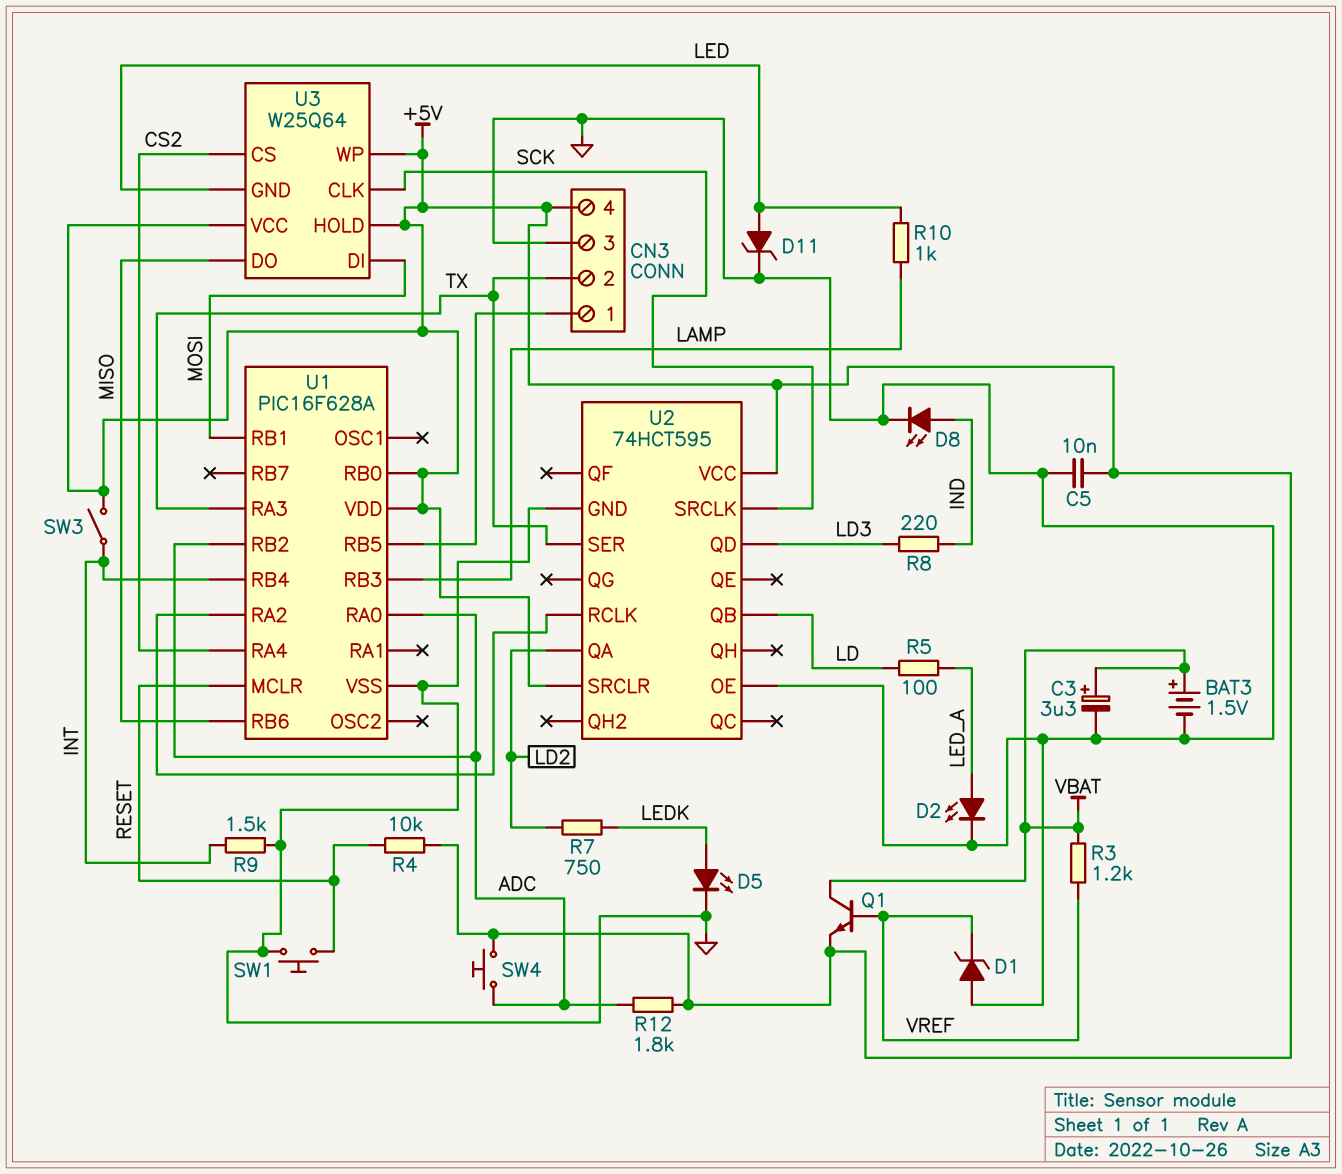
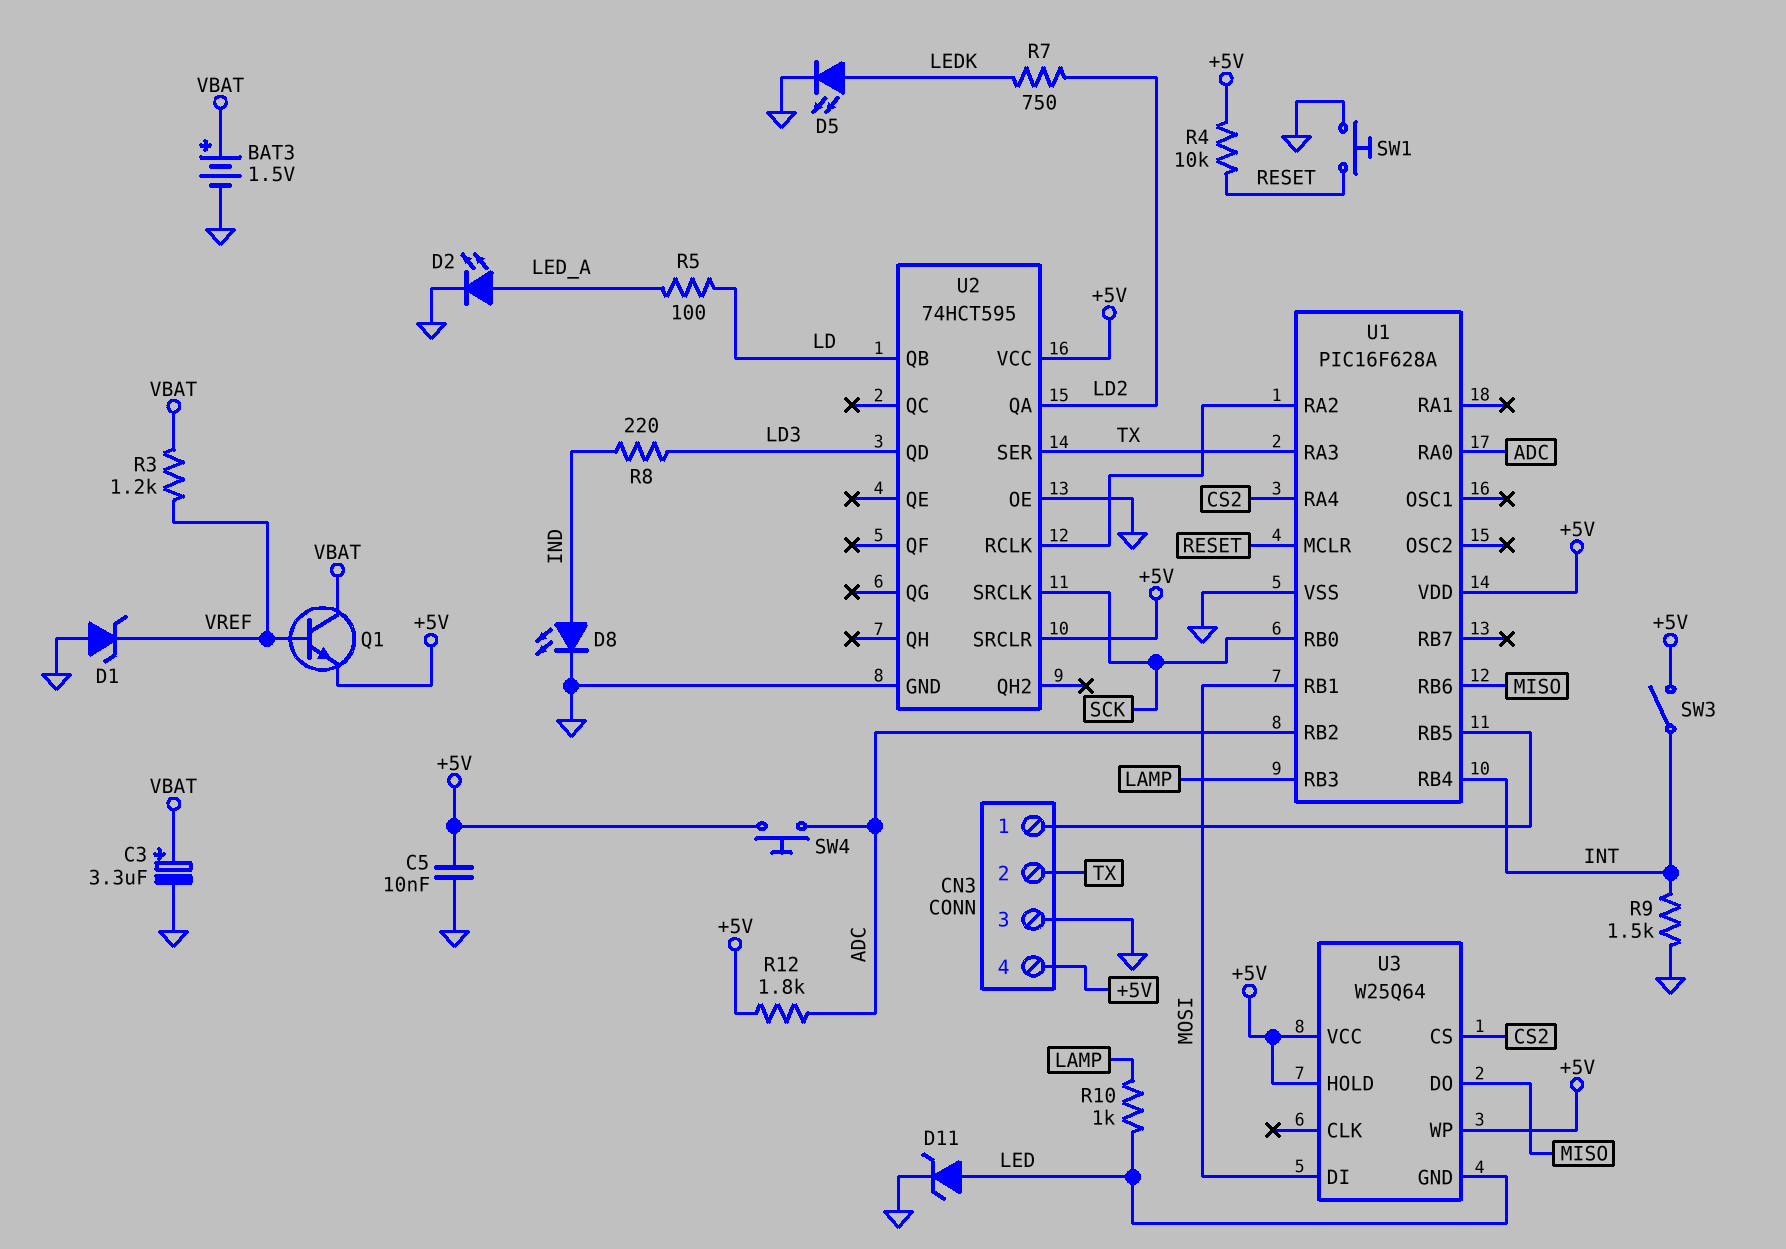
U1 pin RB0: +5V -> SCK
U3 pin CLK: SCK -> none

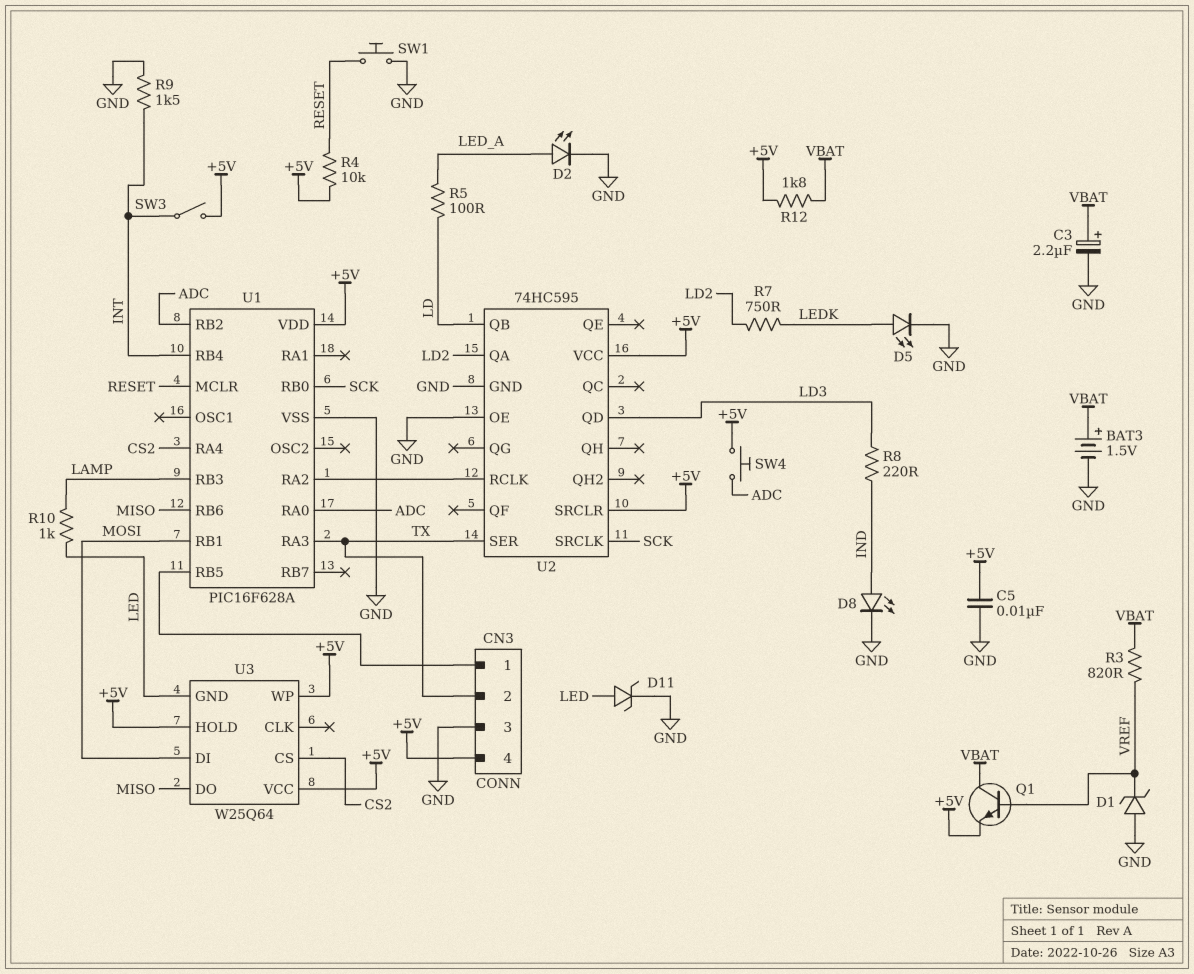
C3: 3.3uF (plus VBAT, minus GND) -> 2.2uF (plus VBAT, minus GND)
R3: 1.2k (VBAT, VREF) -> 820 (VBAT, VREF)
R12: 1.8k (+5V, ADC) -> 1.8k (+5V, VBAT)
U2: 74HCT595 -> 74HC595

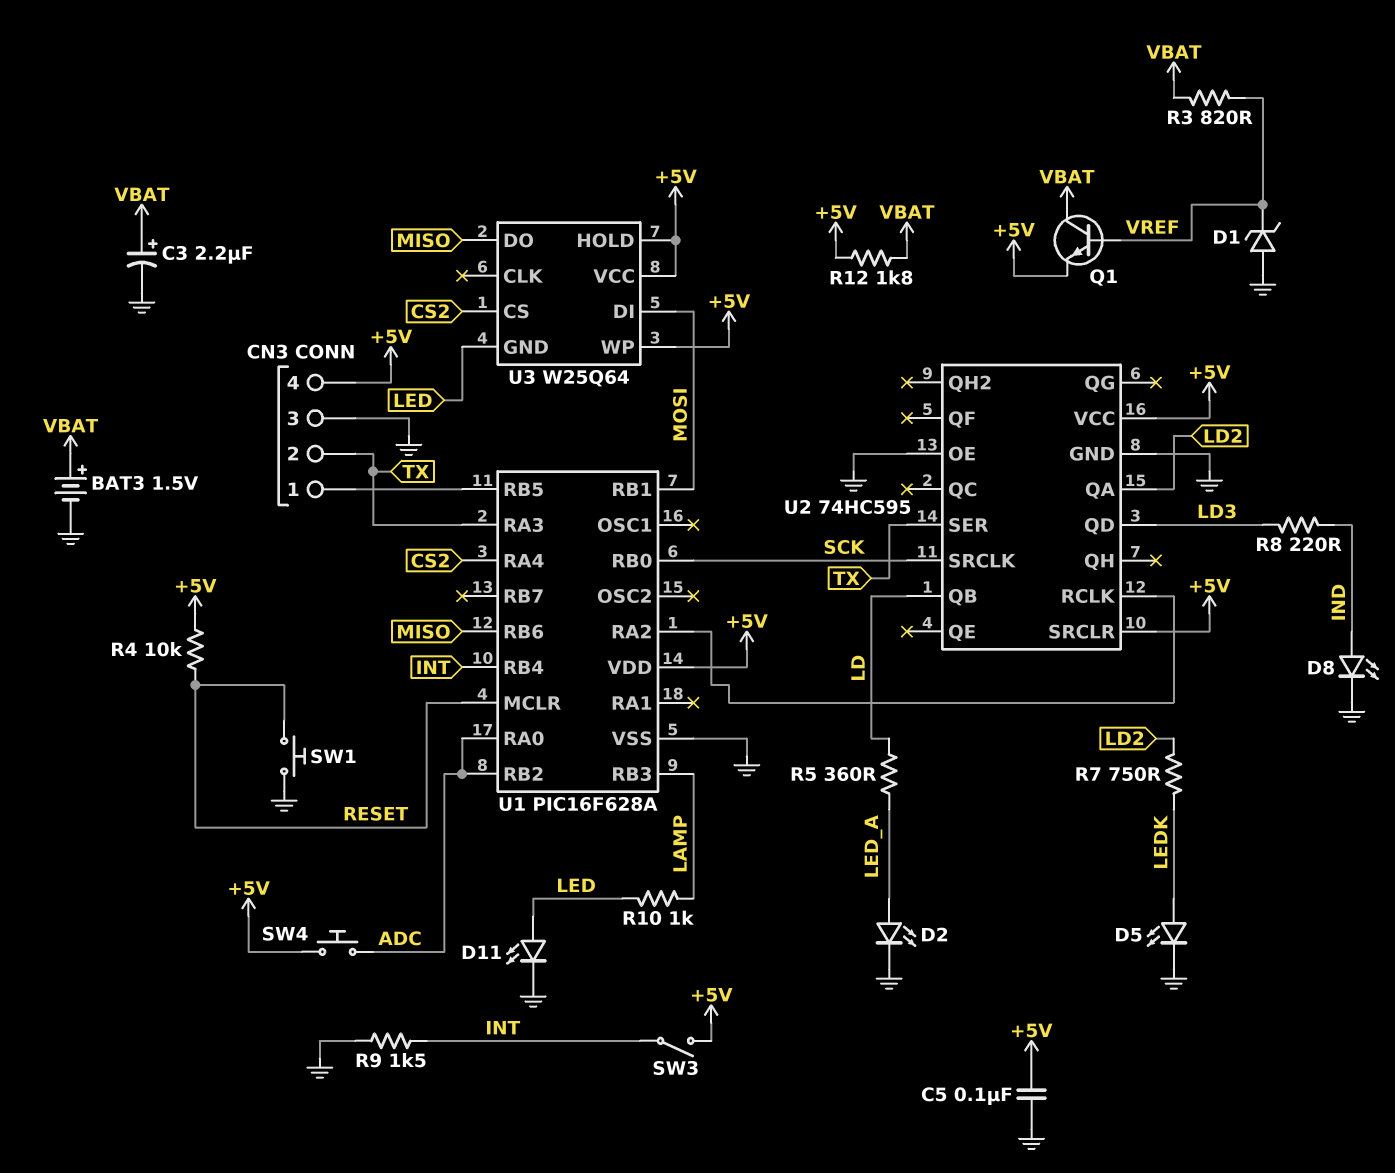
C5: 10nF (+5V, GND) -> 100nF (+5V, GND)
D11: zener (A LED, K GND) -> LED (A LED, K GND)
R5: 100 (LD, LED_A) -> 360 (LD, LED_A)

